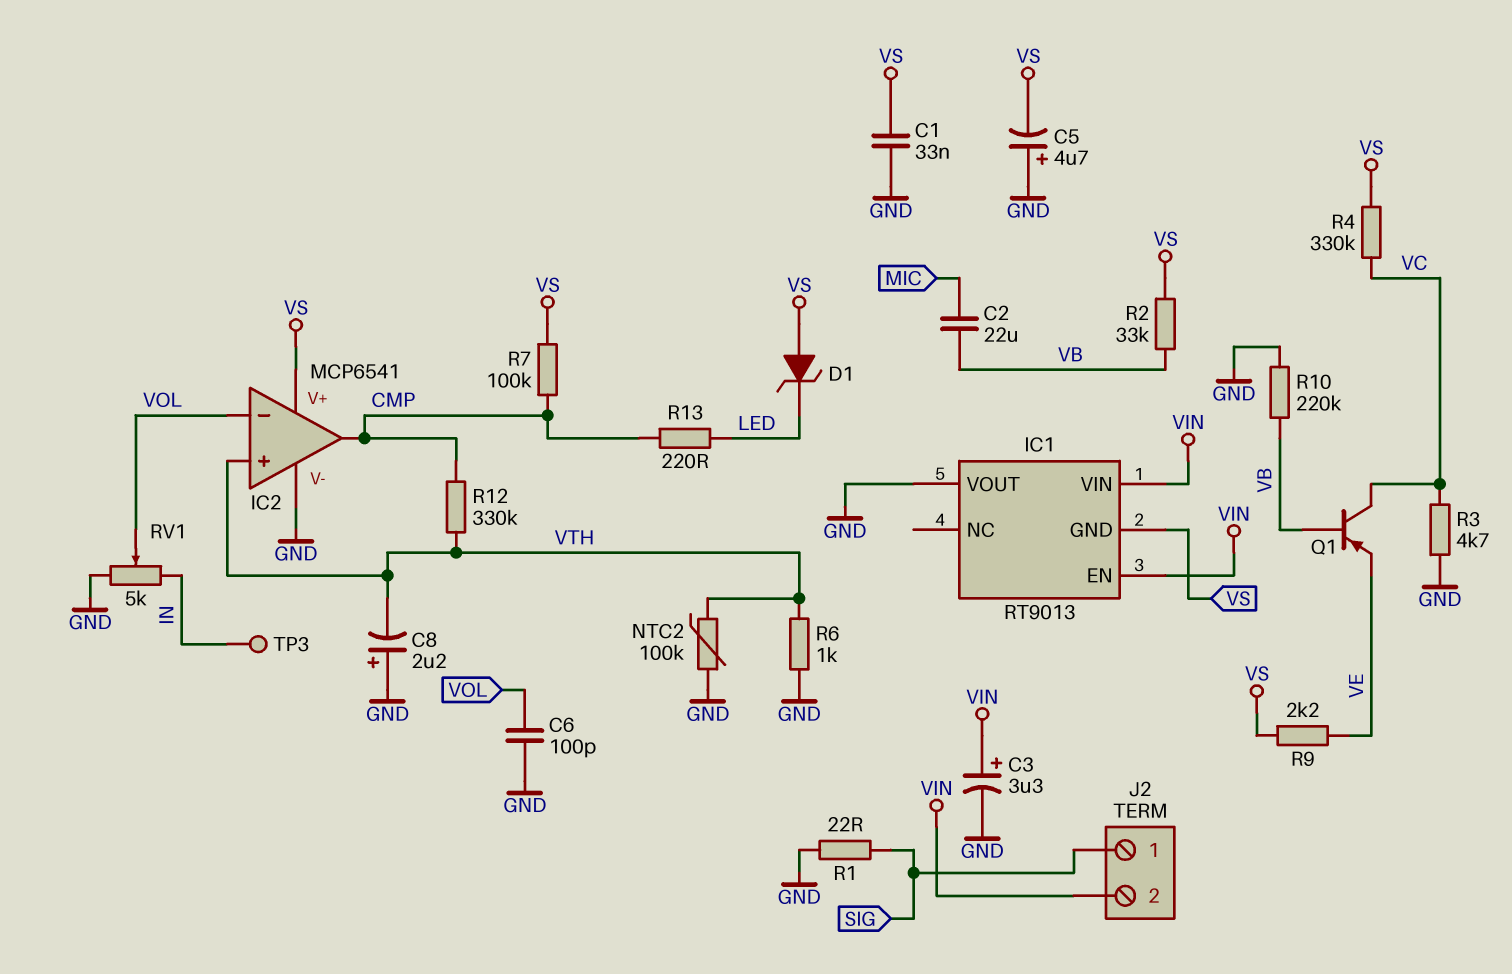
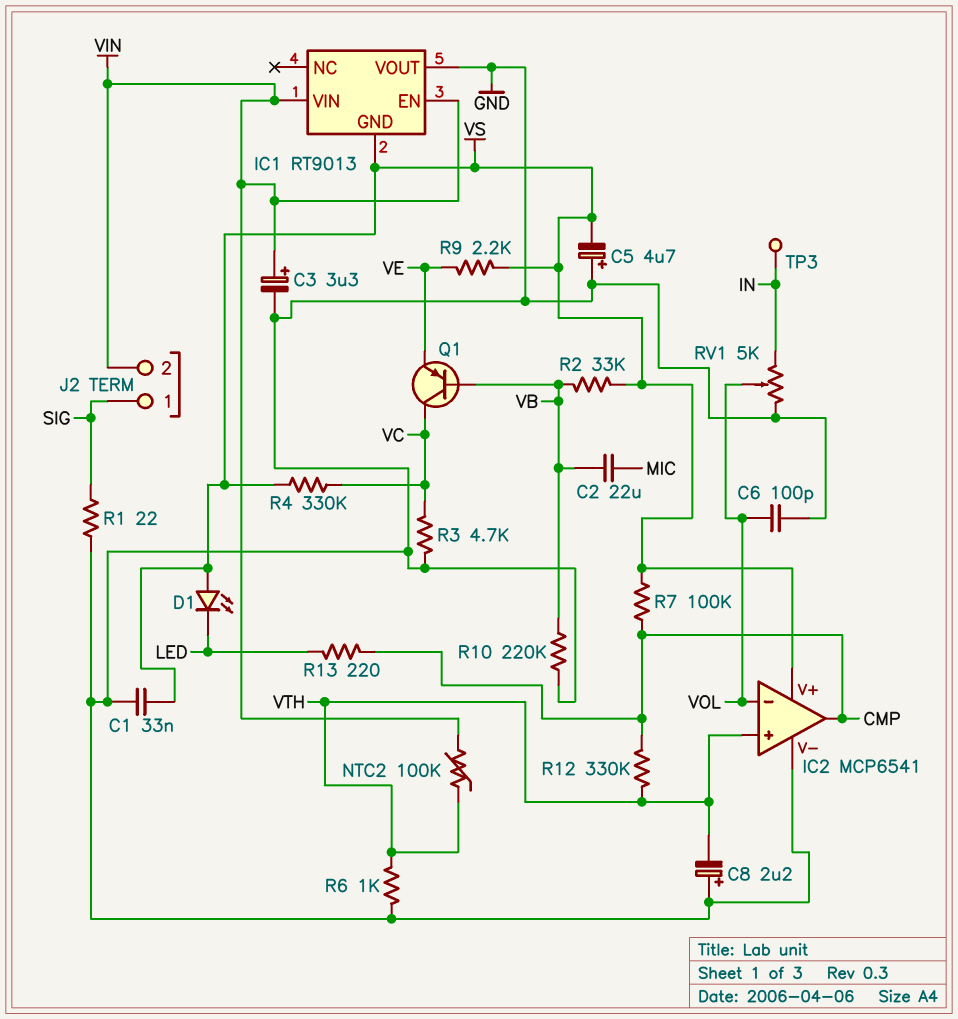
D1: zener (A VS, K LED) -> LED (A VS, K LED)
NTC2: 100k (GND, VTH) -> 100k (VIN, VTH)

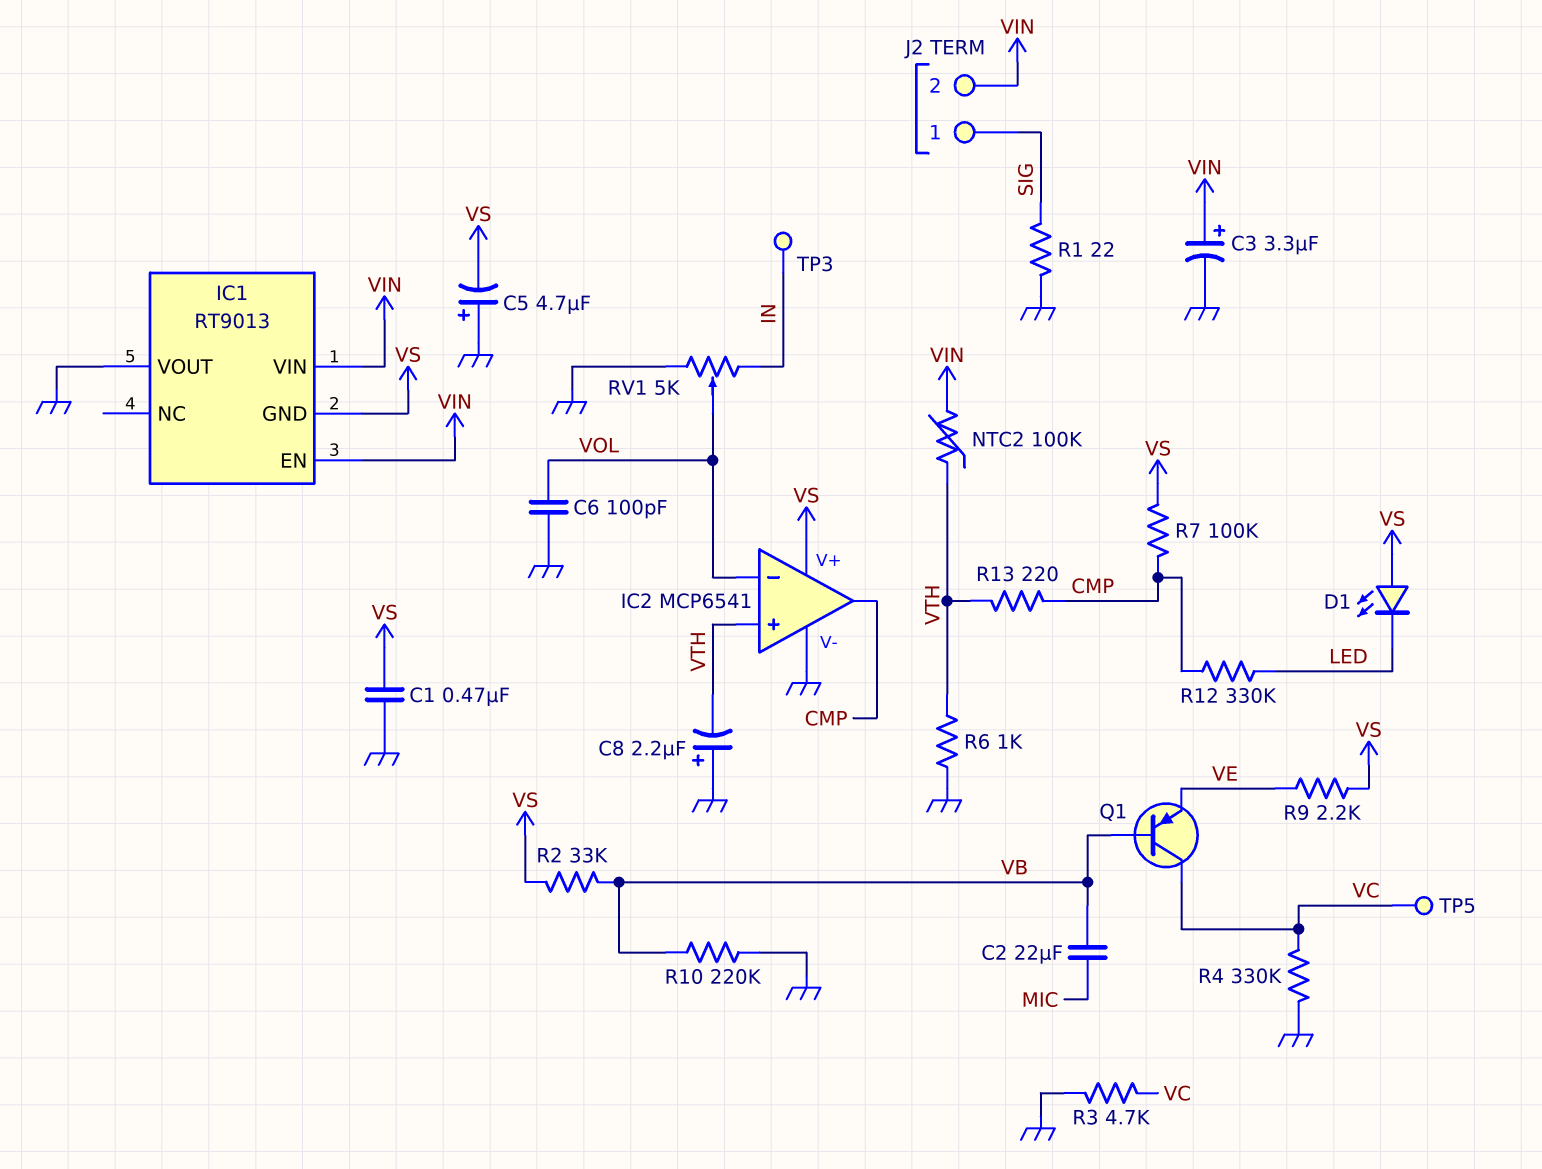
C1: 33nF (GND, VS) -> 470nF (GND, VS)
R4: 330k (VC, VS) -> 330k (GND, VC)
R12: 330k (CMP, VTH) -> 330k (CMP, LED)
R13: 220 (CMP, LED) -> 220 (CMP, VTH)
TP5: none -> test point (VC)

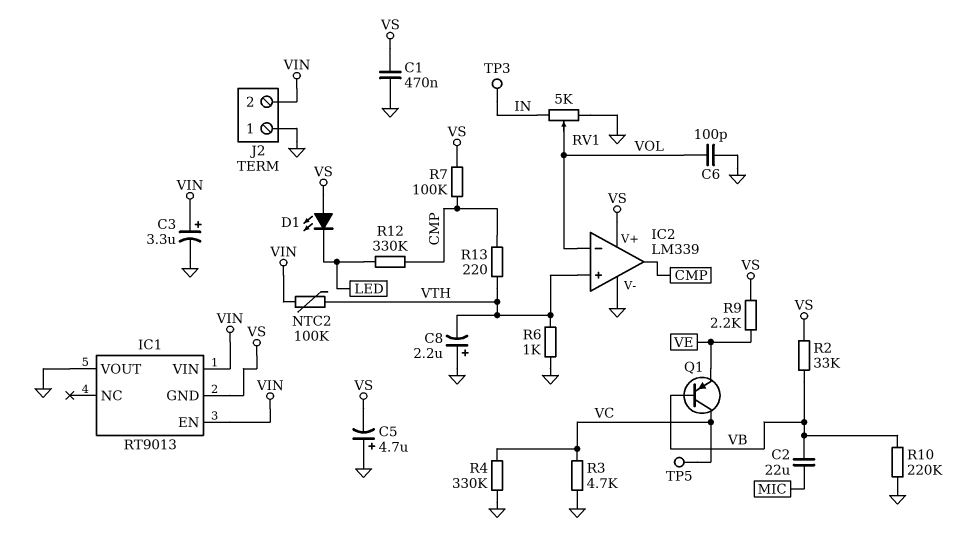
IC2: MCP6541 -> LM339
J2 pin 1: SIG -> GND
R1: 22 (GND, SIG) -> none

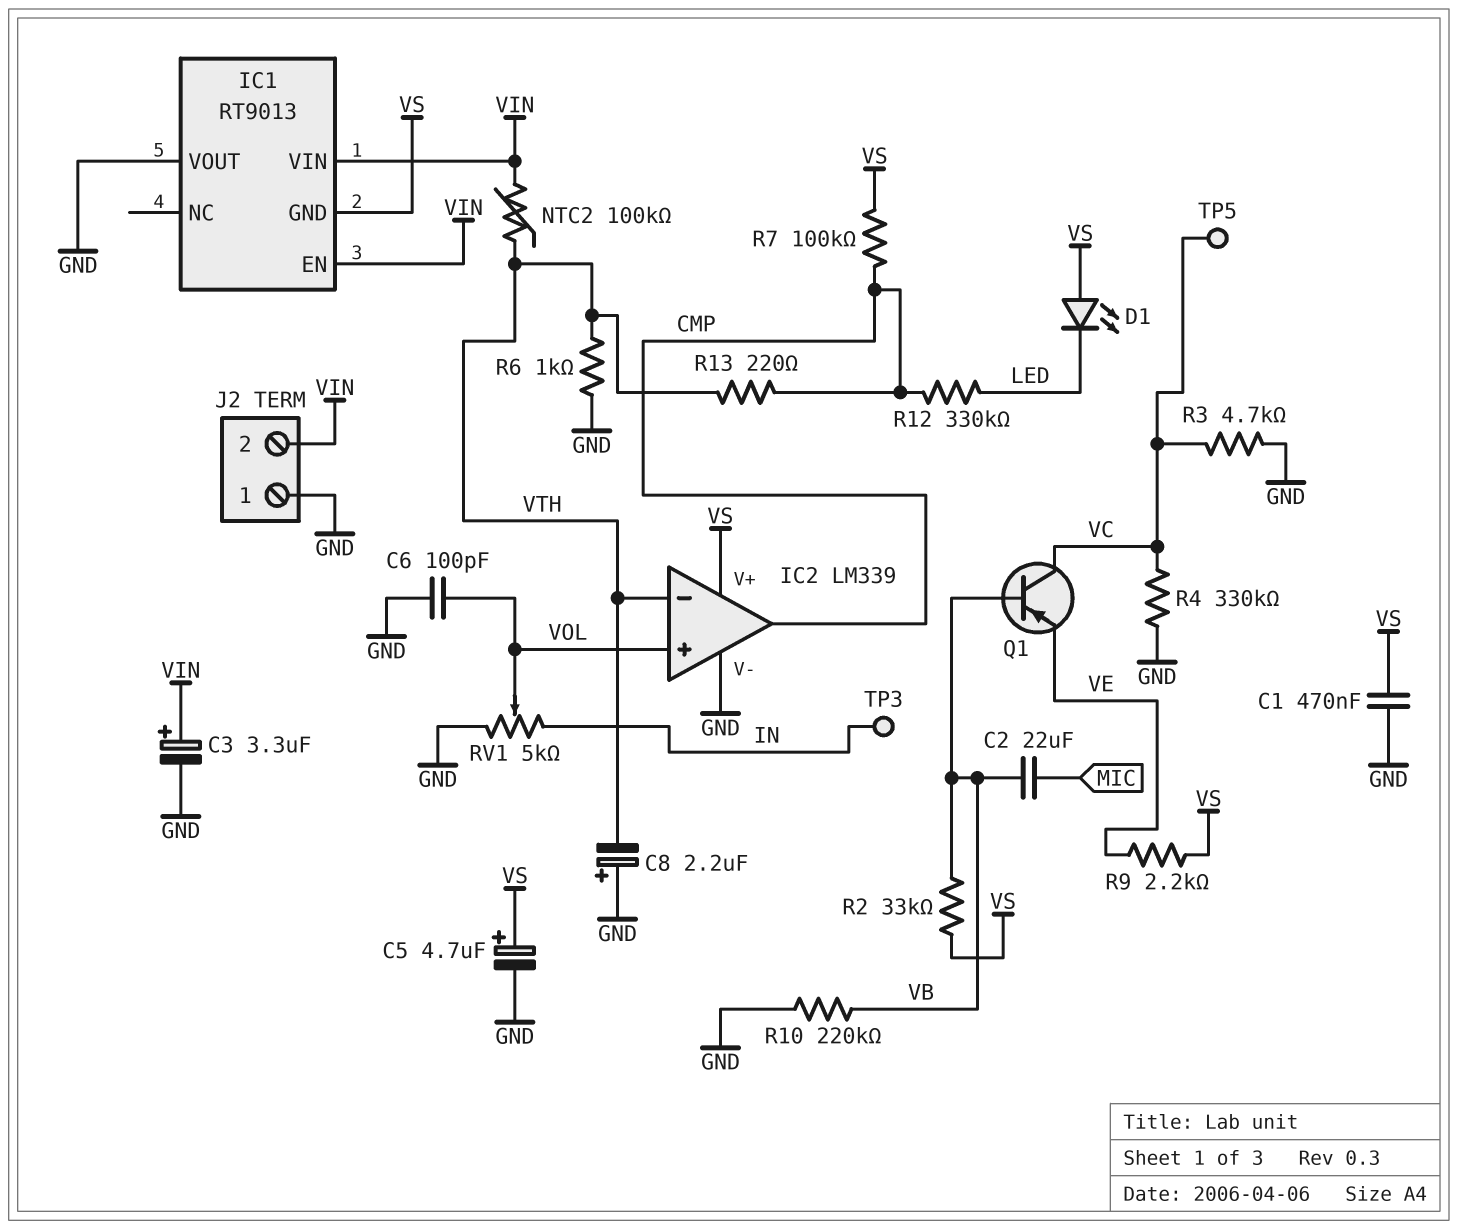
C5: 4.7uF (plus GND, minus VS) -> 4.7uF (plus VS, minus GND)
IC2 pin in+: VTH -> VOL
IC2 pin in-: VOL -> VTH

